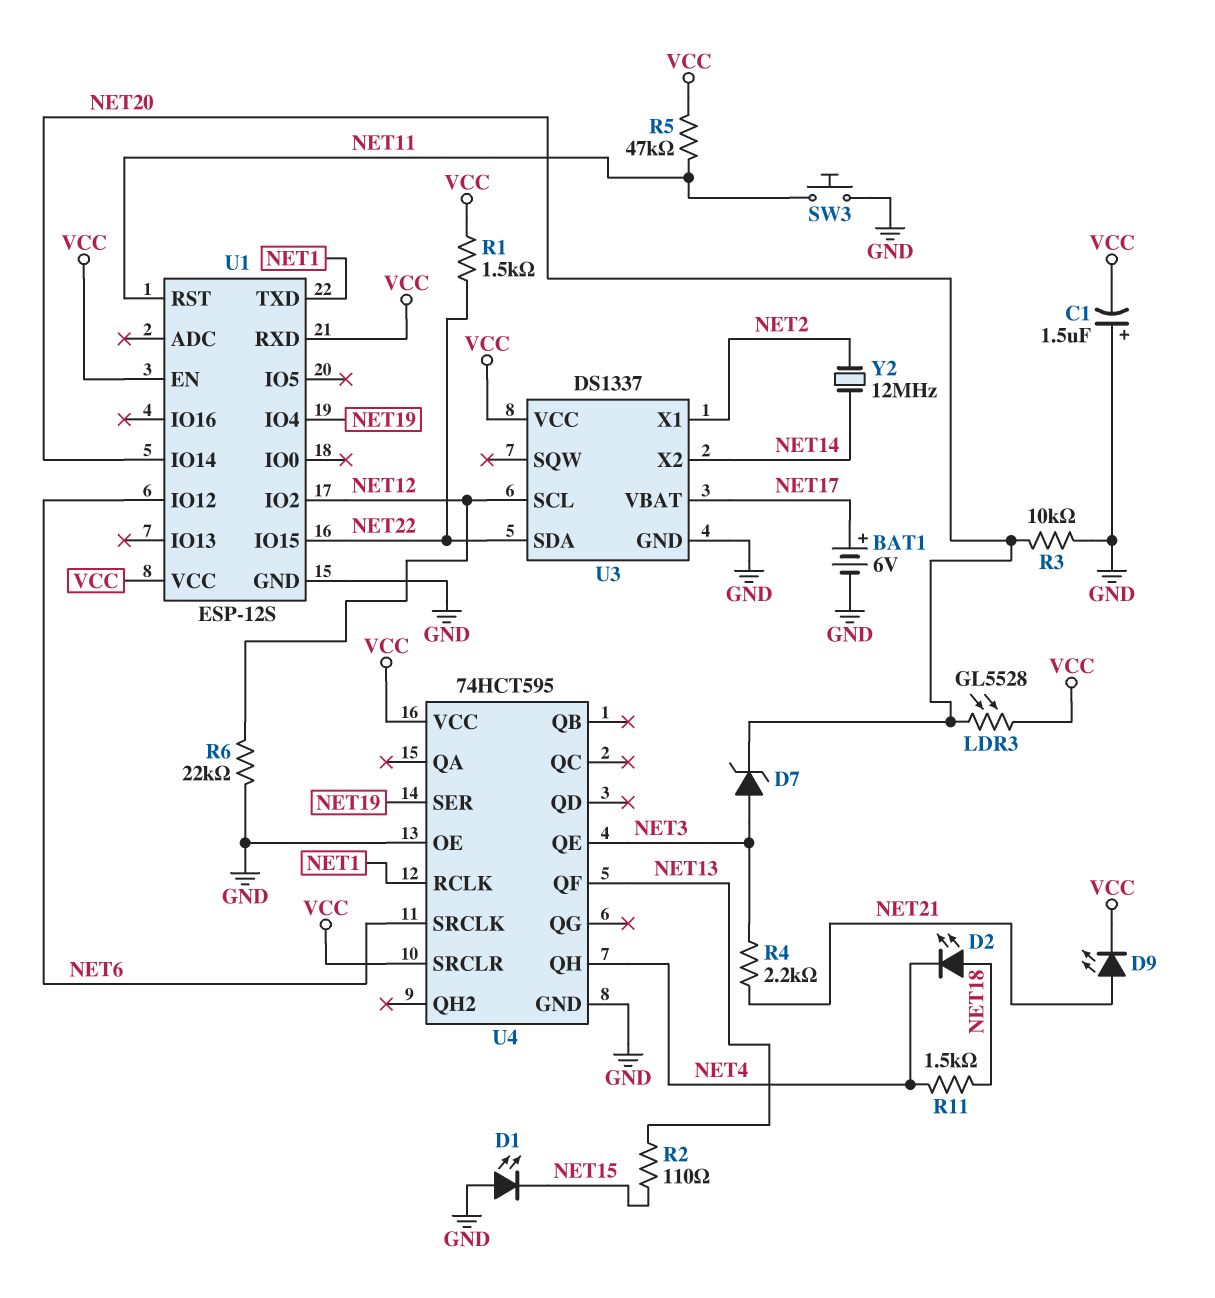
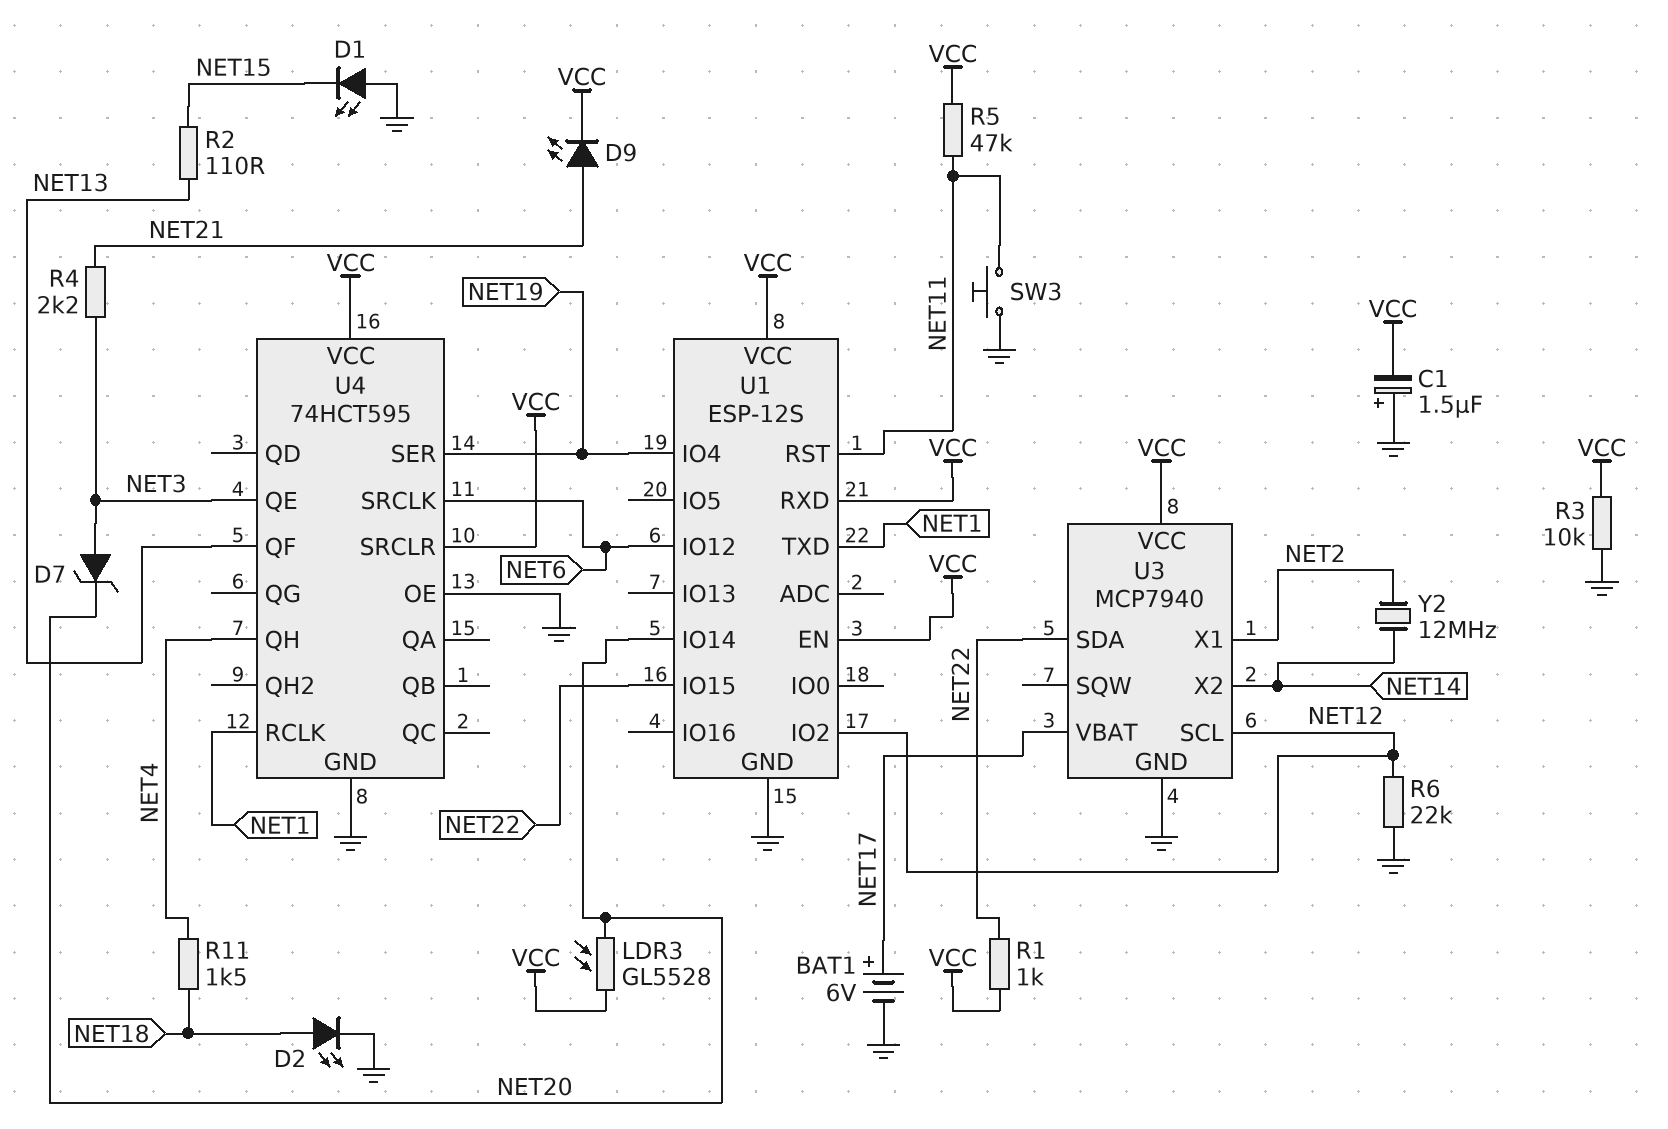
D2: LED (A NET18, K NET4) -> LED (A NET18, K GND)
R1: 1.5k (NET22, VCC) -> 1k (NET22, VCC)
R3: 10k (GND, NET20) -> 10k (GND, VCC)
U3: DS1337 -> MCP7940

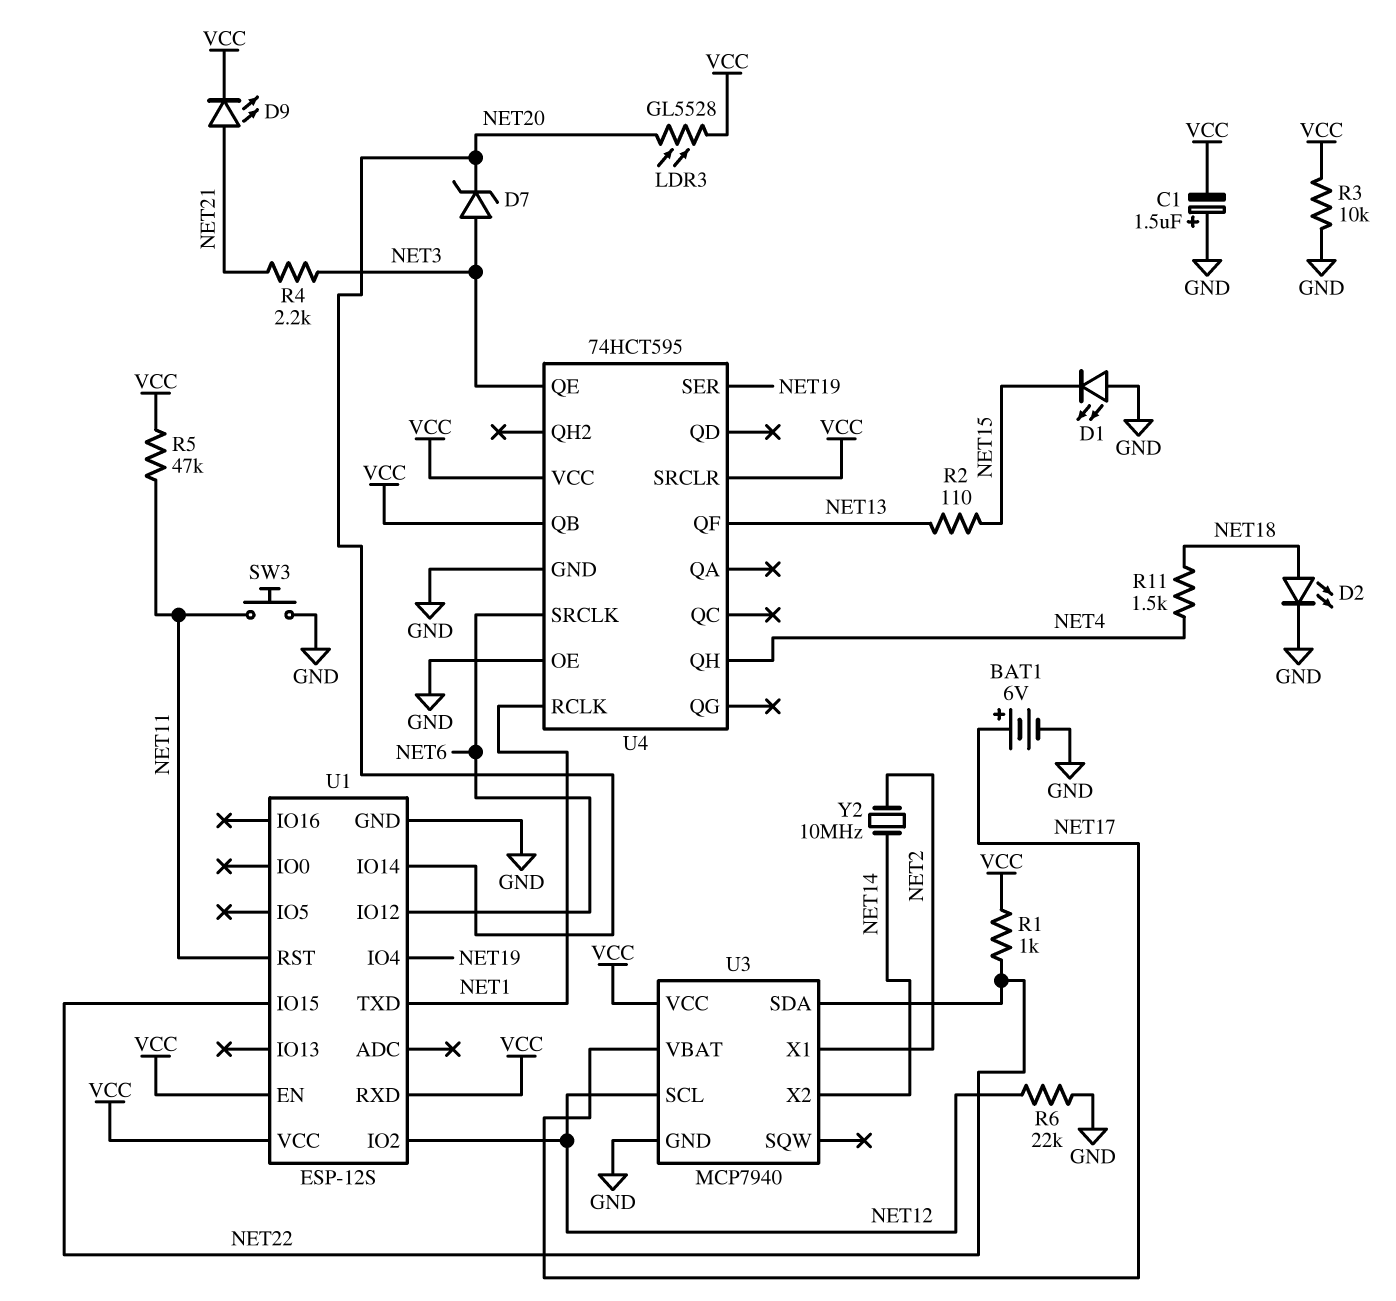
U4 pin QB: none -> VCC
Y2: 12MHz (NET2, NET14) -> 10MHz (NET2, NET14)

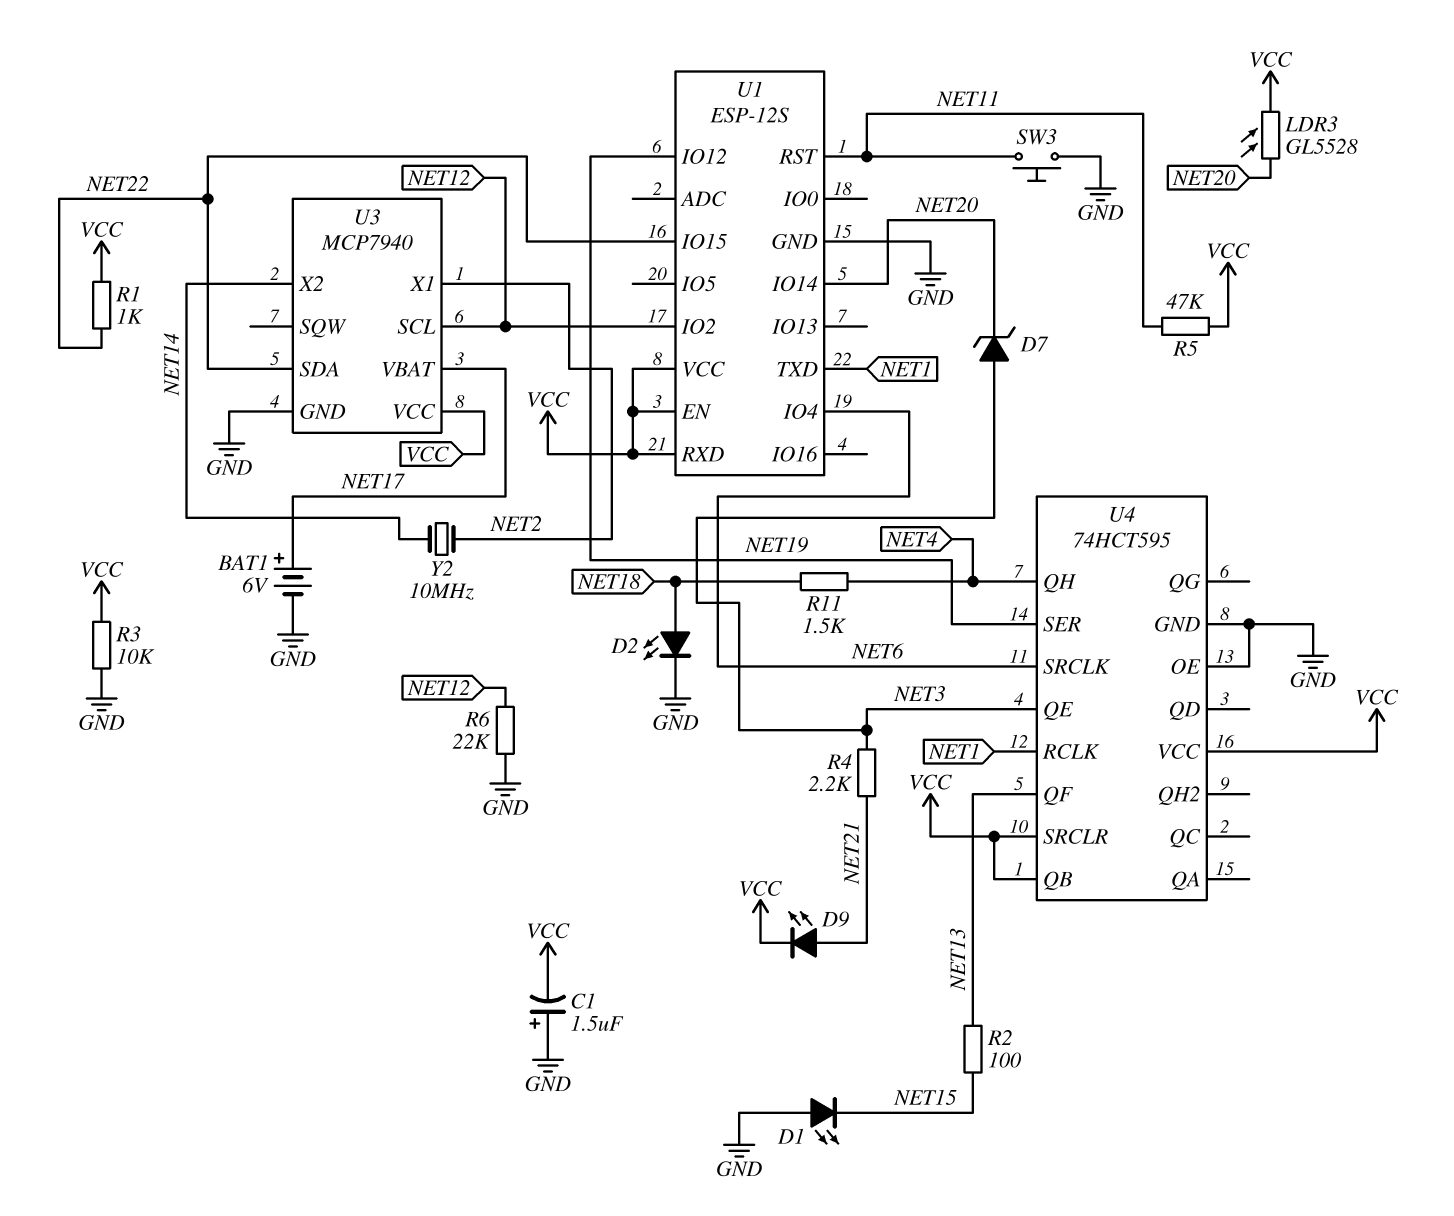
R2: 110 (NET13, NET15) -> 100 (NET13, NET15)
U1 pin IO4: NET19 -> NET6
U1 pin IO12: NET6 -> NET19

